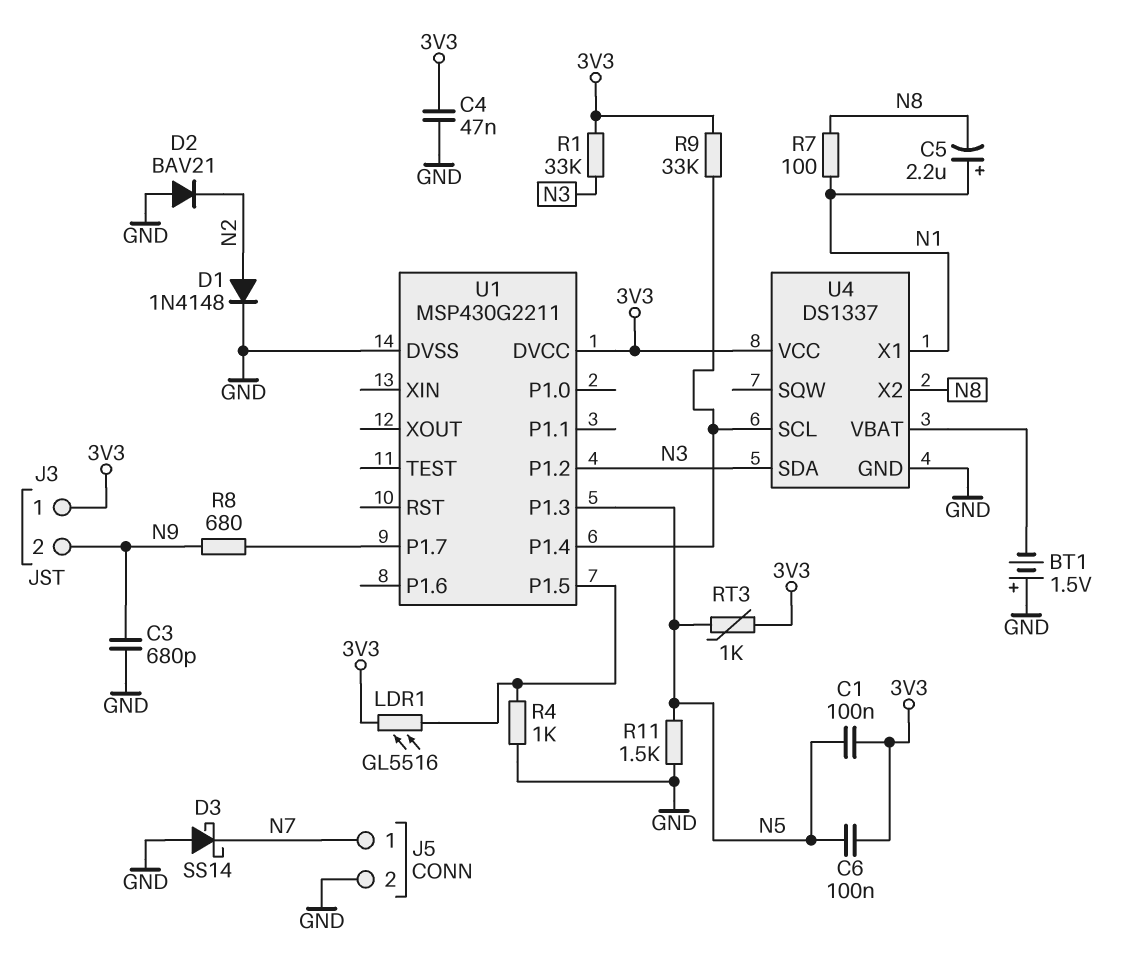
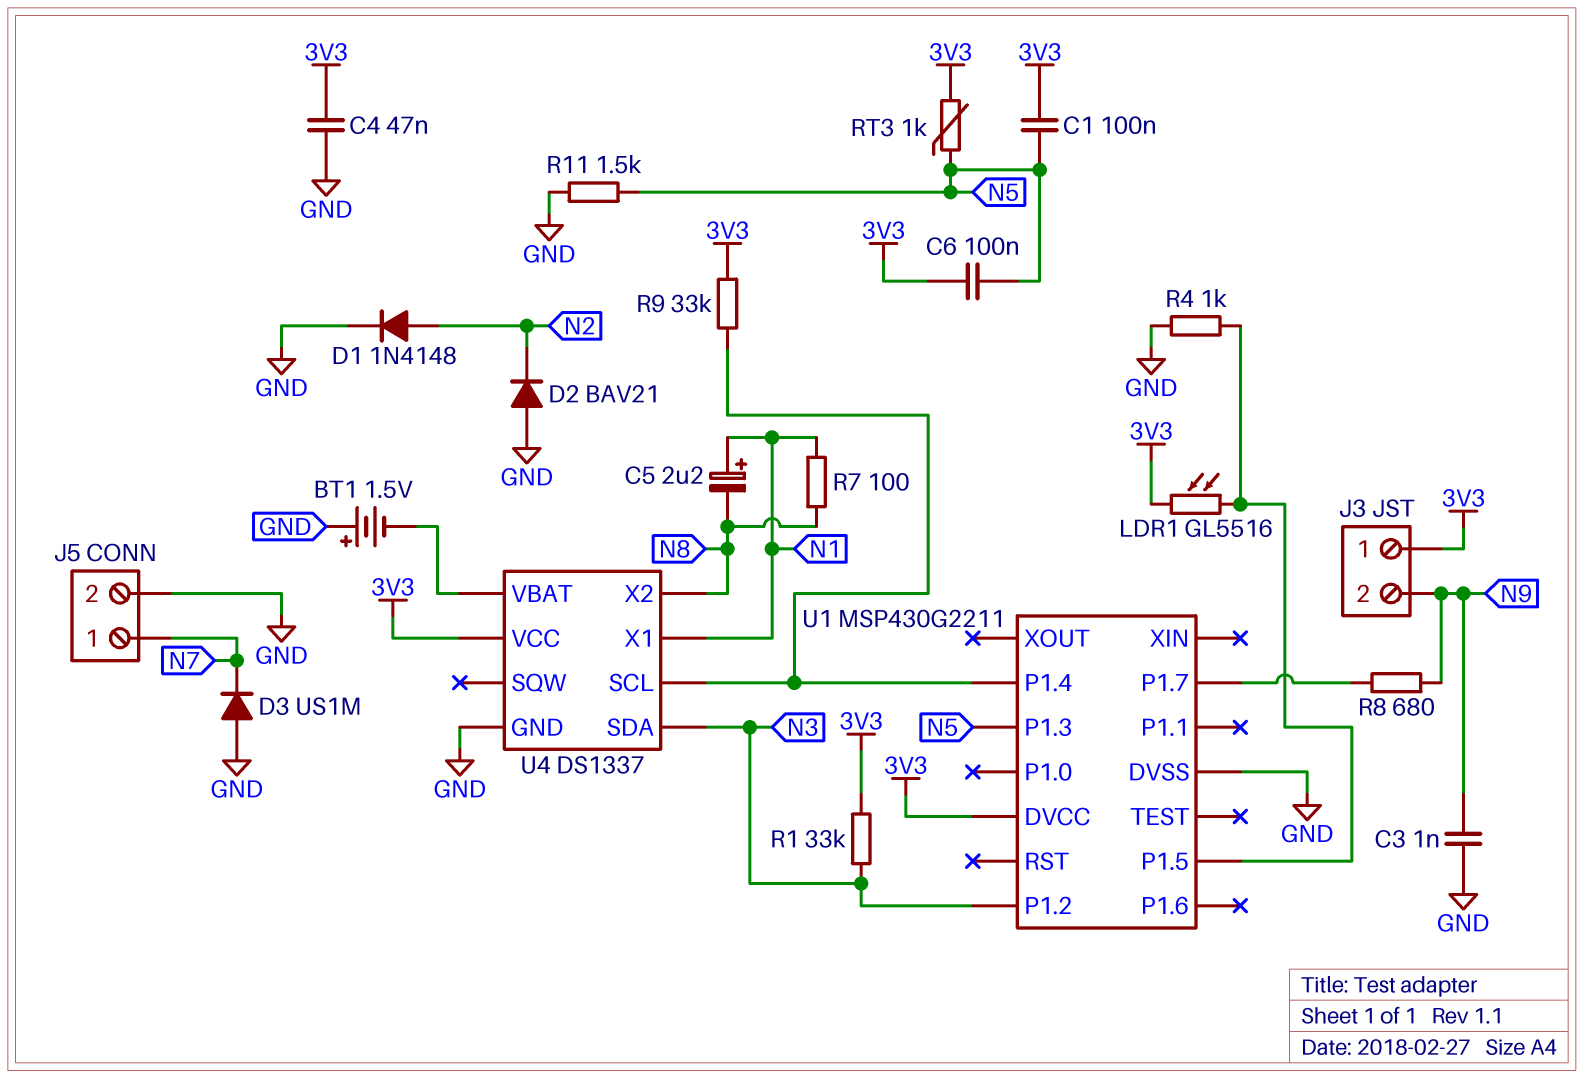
C3: 680pF (GND, N9) -> 1nF (GND, N9)
D3: schottky SS14 (A GND, K N7) -> diode US1M (A GND, K N7)

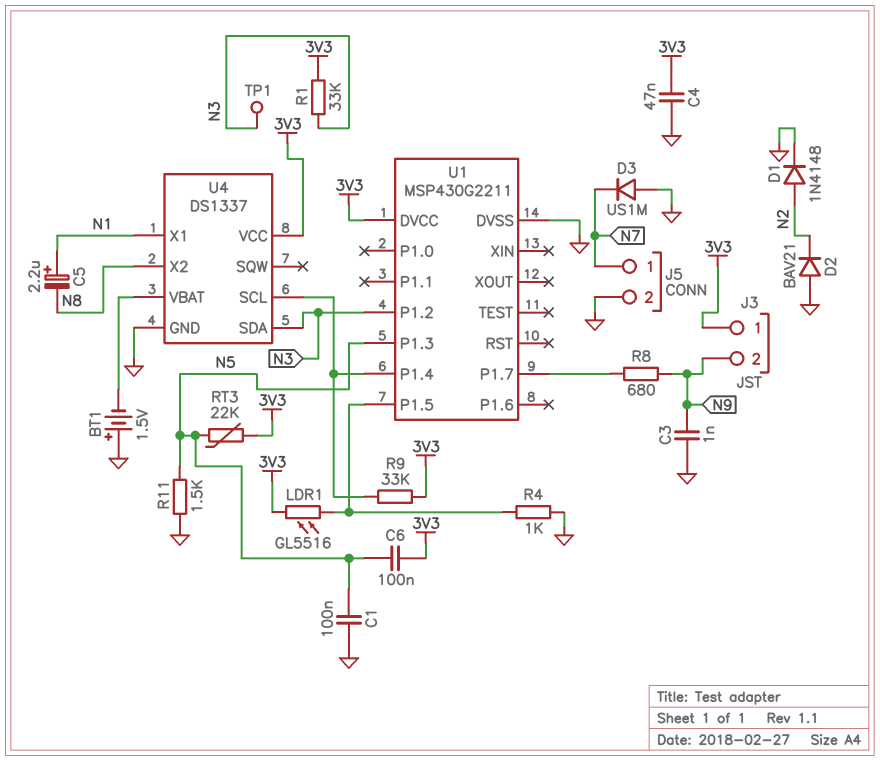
C1: 100nF (3V3, N5) -> 100nF (GND, N5)
R7: 100 (N1, N8) -> none
RT3: 1k (3V3, N5) -> 22k (3V3, N5)
TP1: none -> test point (N3)

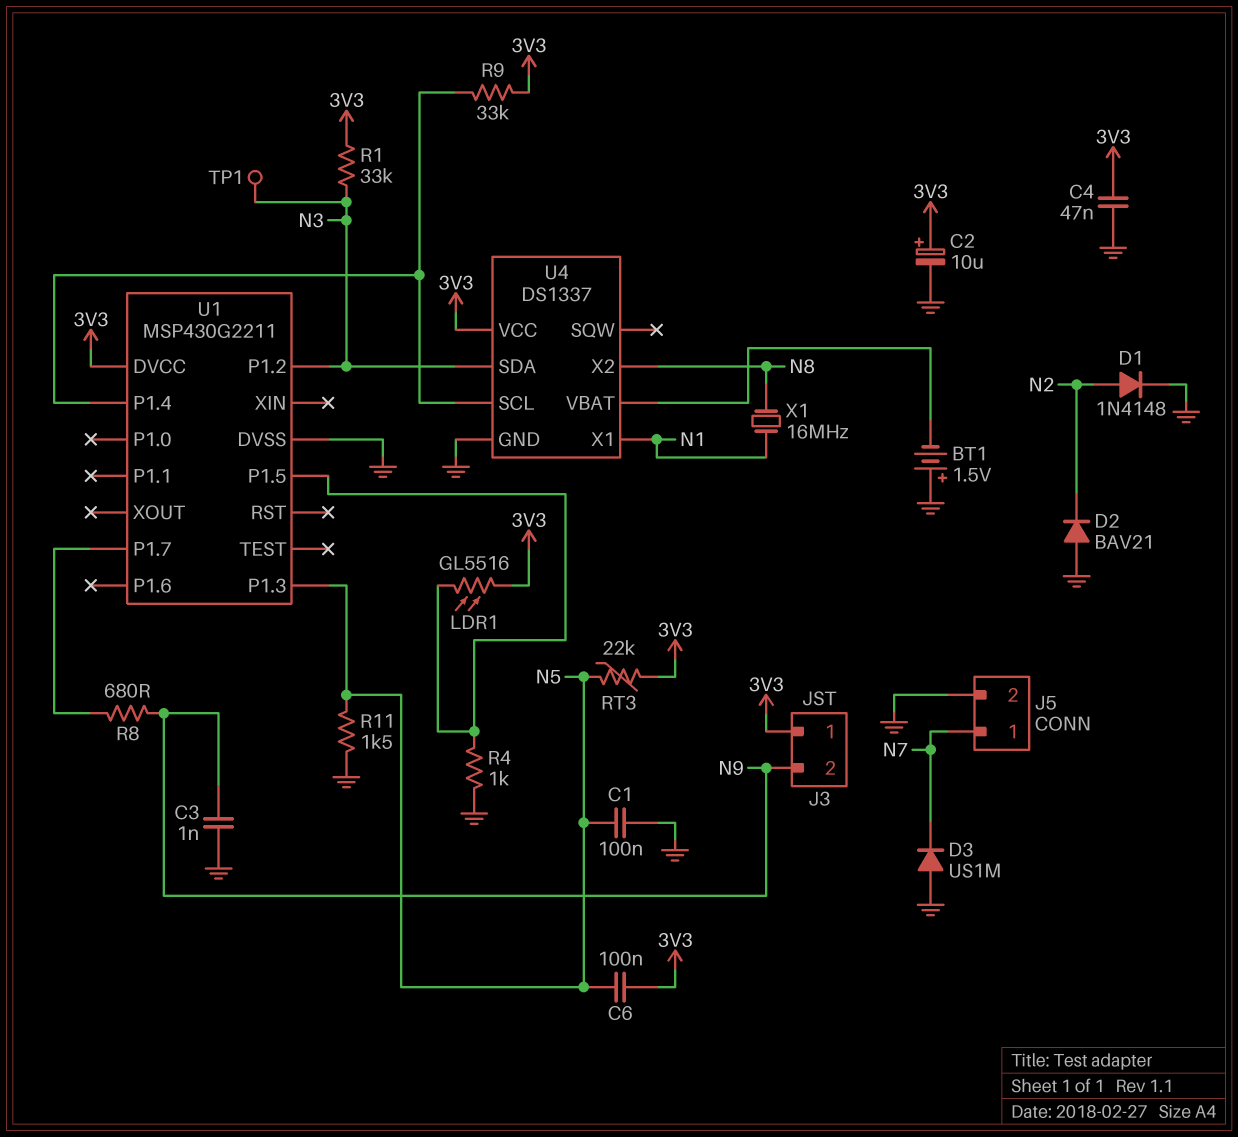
C2: none -> 10uF (plus 3V3, minus GND)
C5: 2.2uF (plus N1, minus N8) -> none
X1: none -> 16MHz (N1, N8)

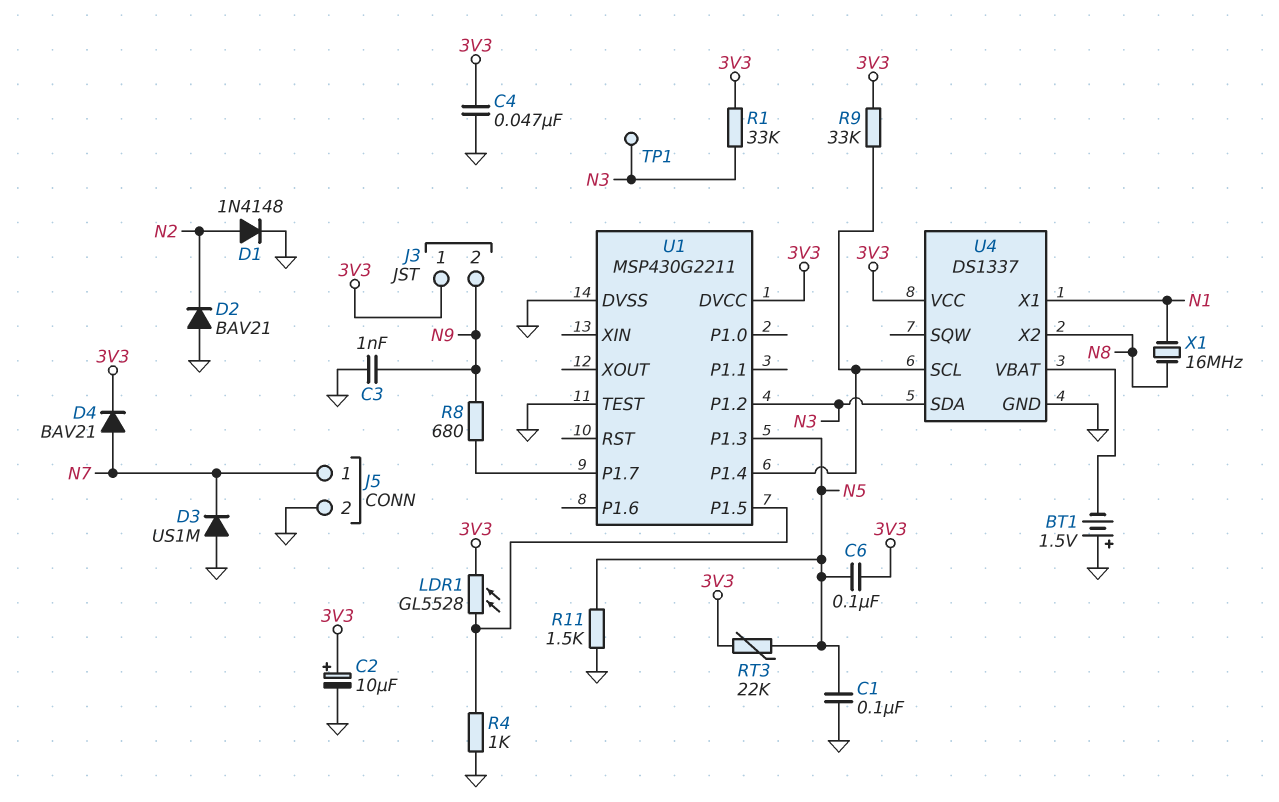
D4: none -> diode BAV21 (A N7, K 3V3)
LDR1: GL5516 (3V3, U1/P1.5) -> GL5528 (3V3, U1/P1.5)
U1 pin TEST: none -> GND

